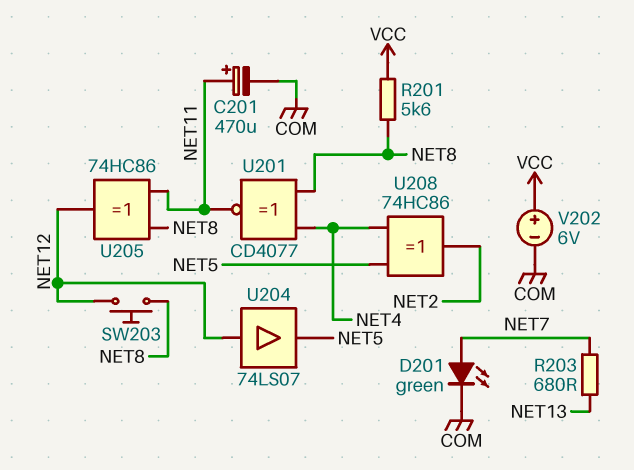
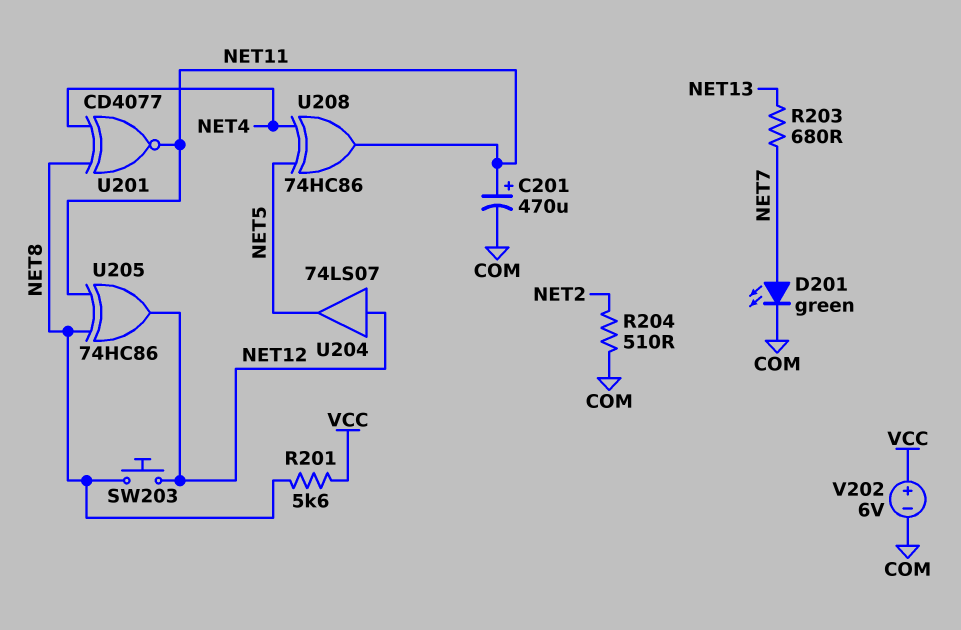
R204: none -> 510 (COM, NET2)
U208: XOR 74HC86 (in NET4, in NET5, out NET2) -> XOR 74HC86 (in NET4, in NET5, out NET11)

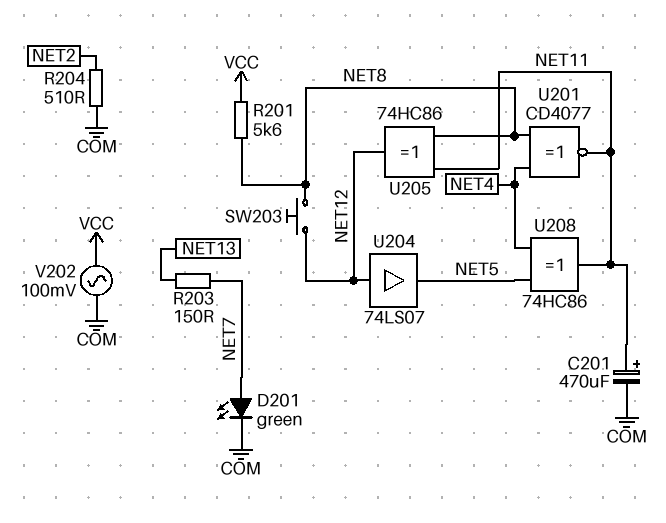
R203: 680 (NET7, NET13) -> 150 (NET7, NET13)
V202: 6V (plus VCC, minus COM) -> AC 100mV (COM, VCC)

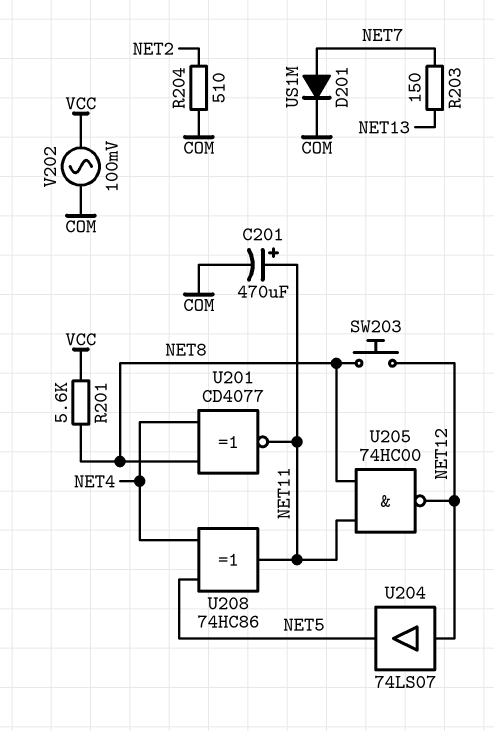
D201: LED green (A NET7, K COM) -> diode US1M (A NET7, K COM)
U205: XOR 74HC86 (in NET8, in NET11, out NET12) -> NAND 74HC00 (in NET8, in NET11, out NET12)

